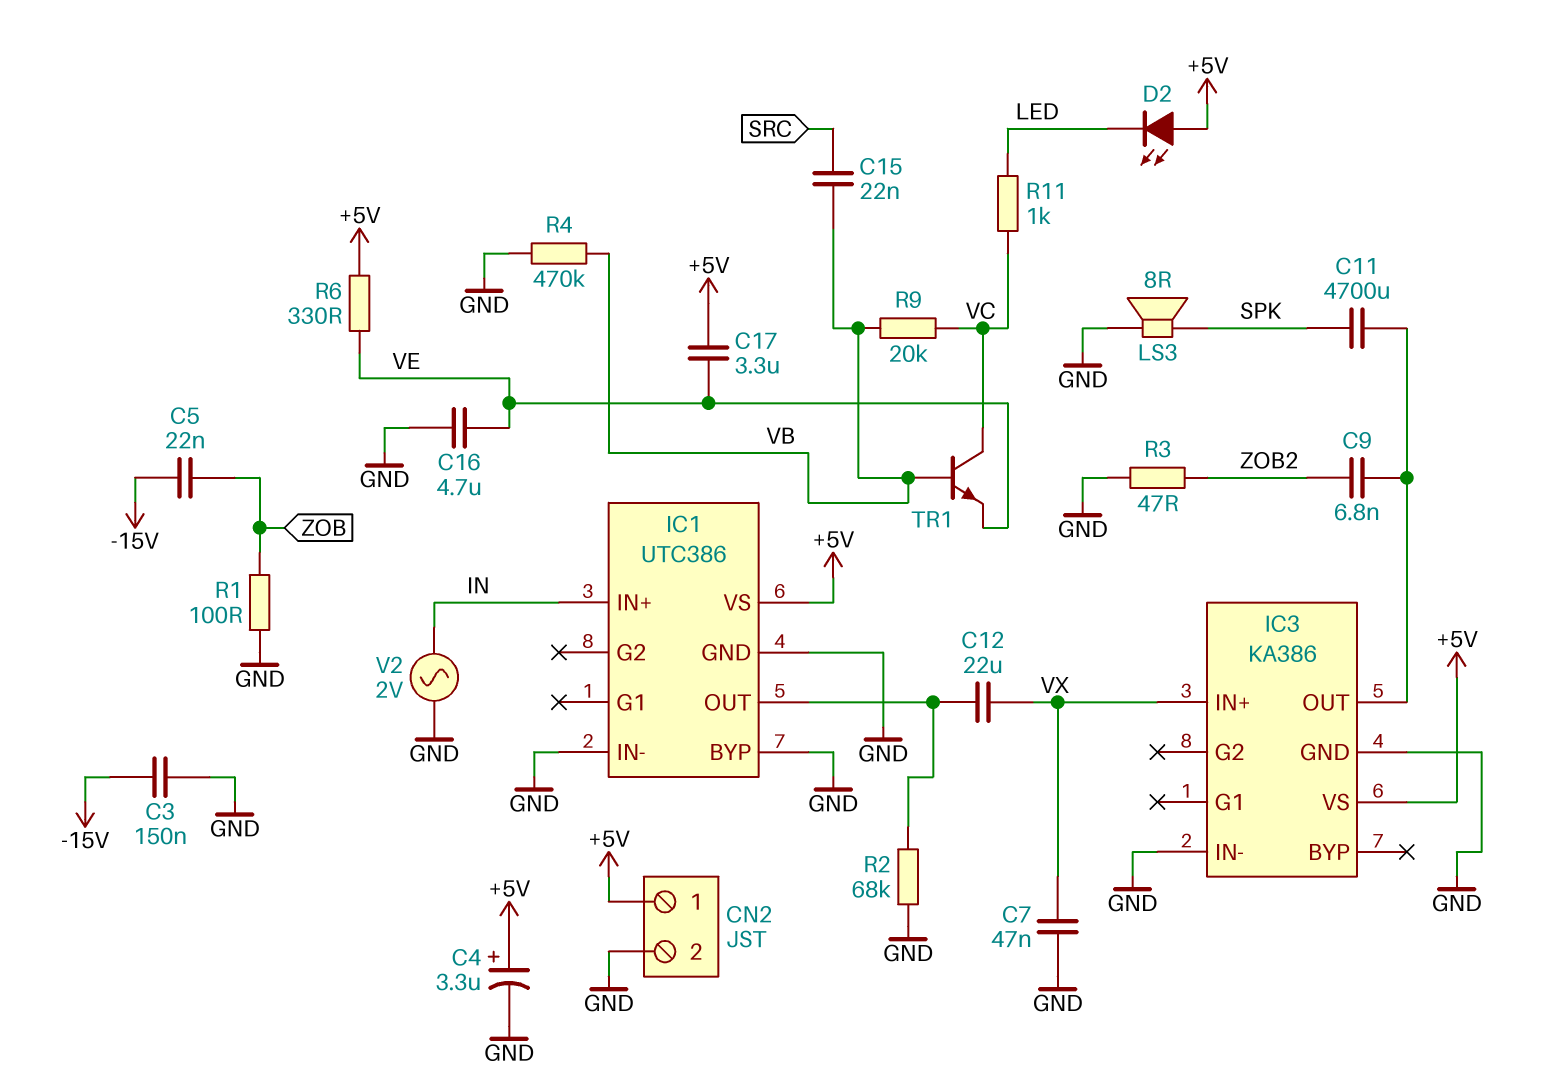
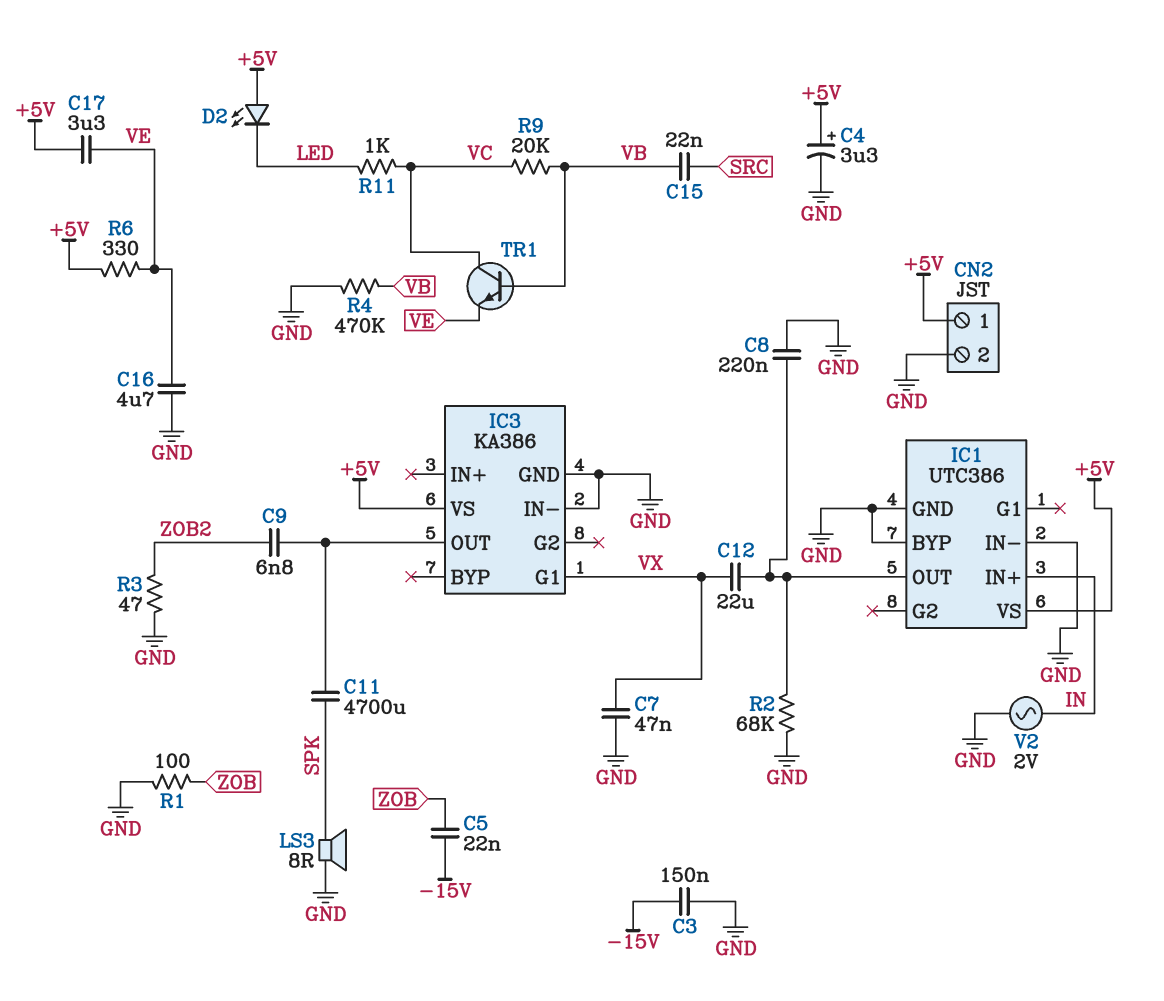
C8: none -> 220nF (GND, IC1/OUT)
IC3 pin G1: none -> VX
IC3 pin IN+: VX -> none

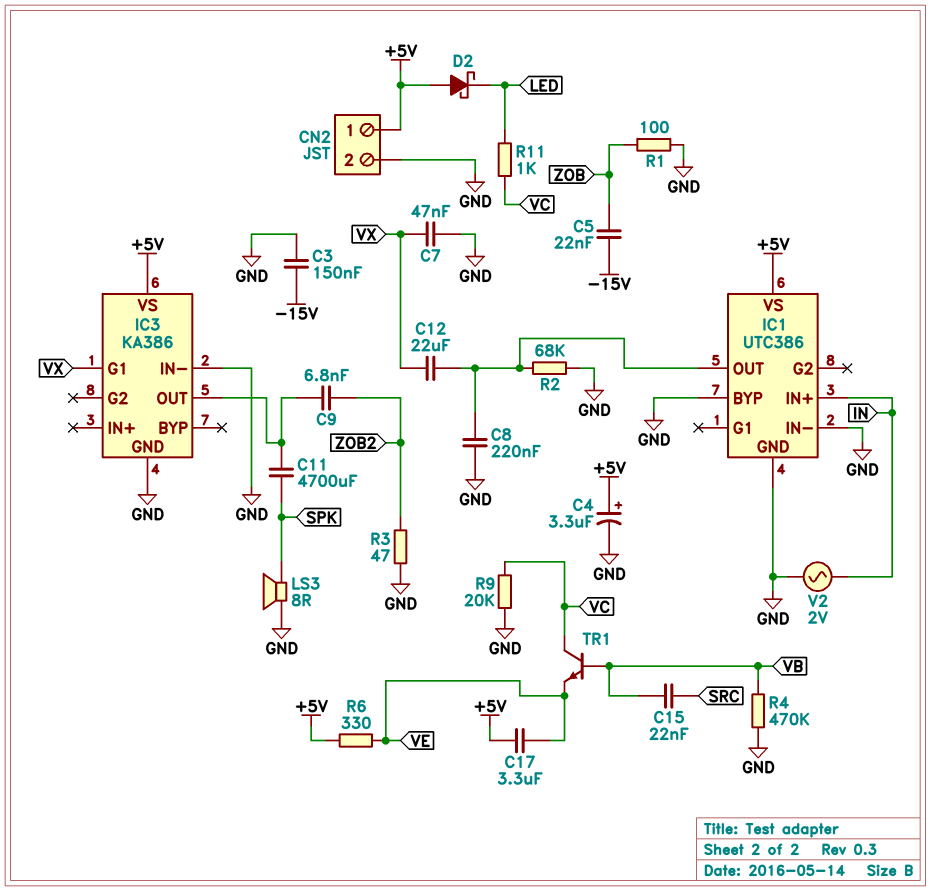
C16: 4.7uF (GND, VE) -> none
D2: LED (A +5V, K LED) -> schottky (A +5V, K LED)
R9: 20k (VB, VC) -> 20k (GND, VC)

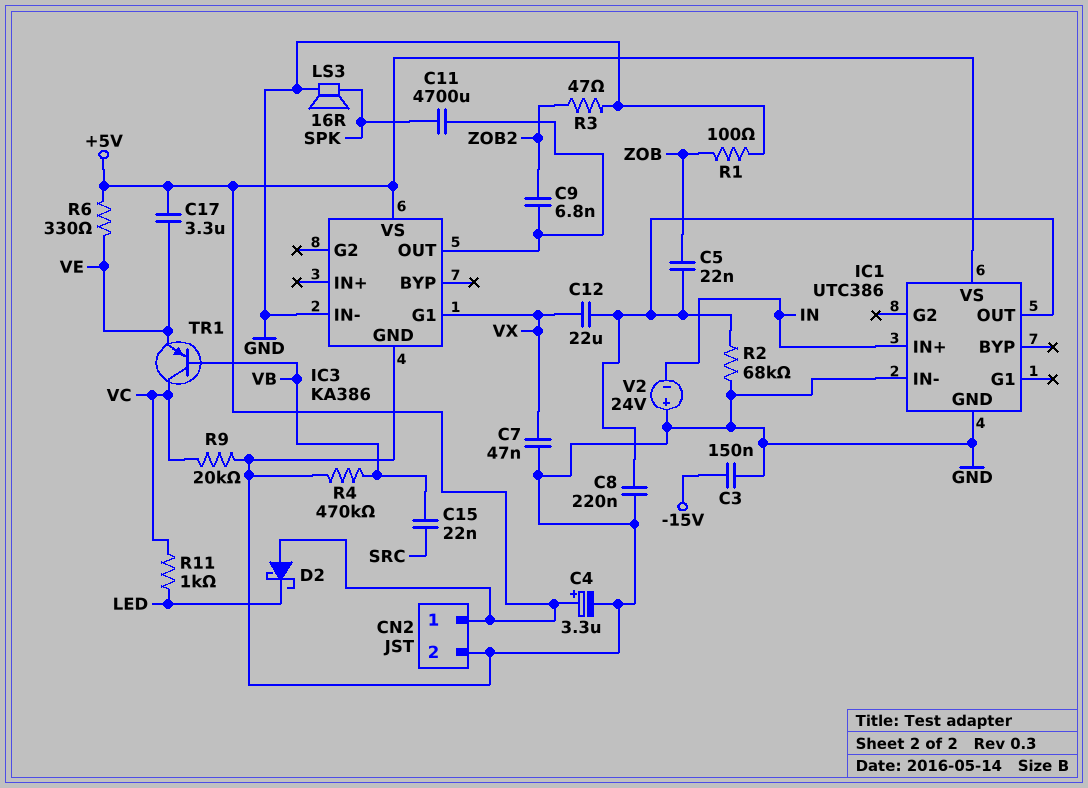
C5: 22nF (-15V, ZOB) -> 22nF (IC1/OUT, ZOB)
IC1 pin BYP: GND -> none
LS3: speaker 8R (GND, SPK) -> speaker 16R (GND, SPK)
TR1: NPN (B VB, C VC, E VE) -> PNP (B VB, C VC, E VE)
V2: AC 2V (GND, IN) -> 24V (plus GND, minus IN)

